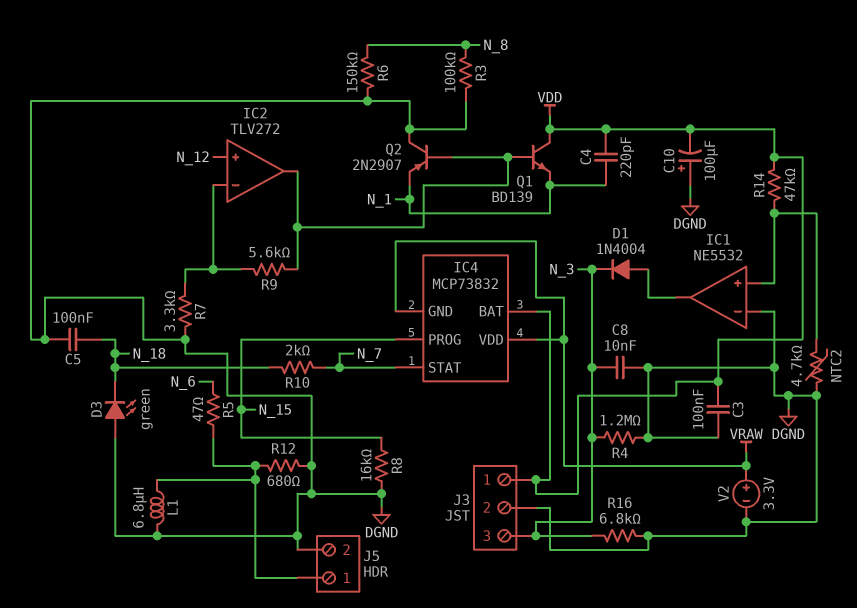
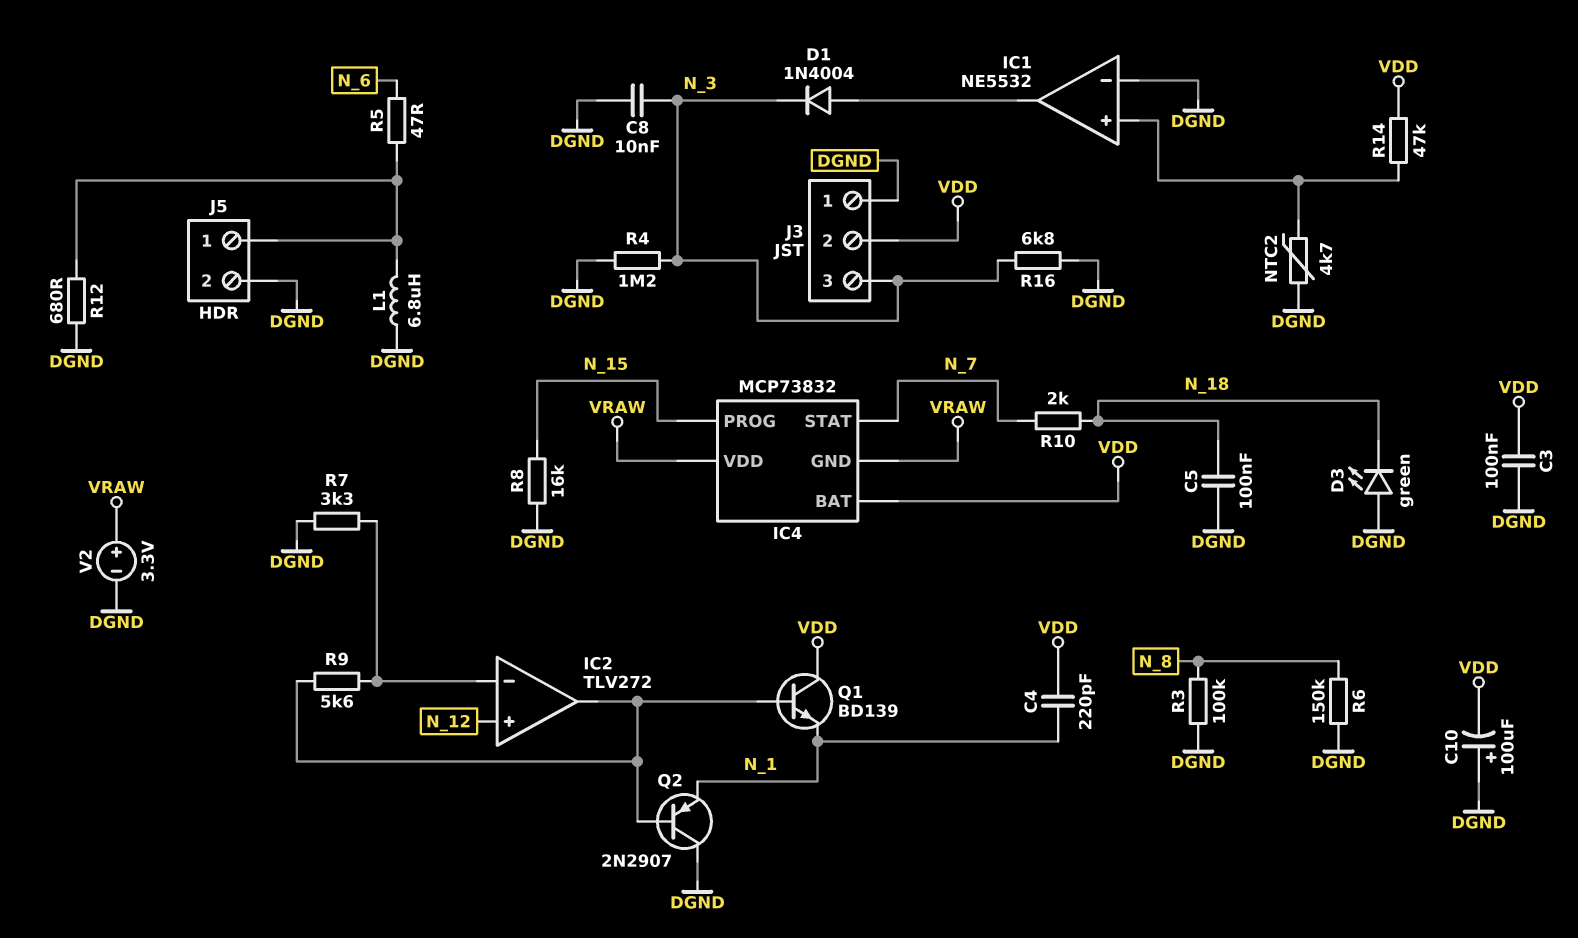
J3 pin 1: VDD -> DGND
J3 pin 2: DGND -> VDD

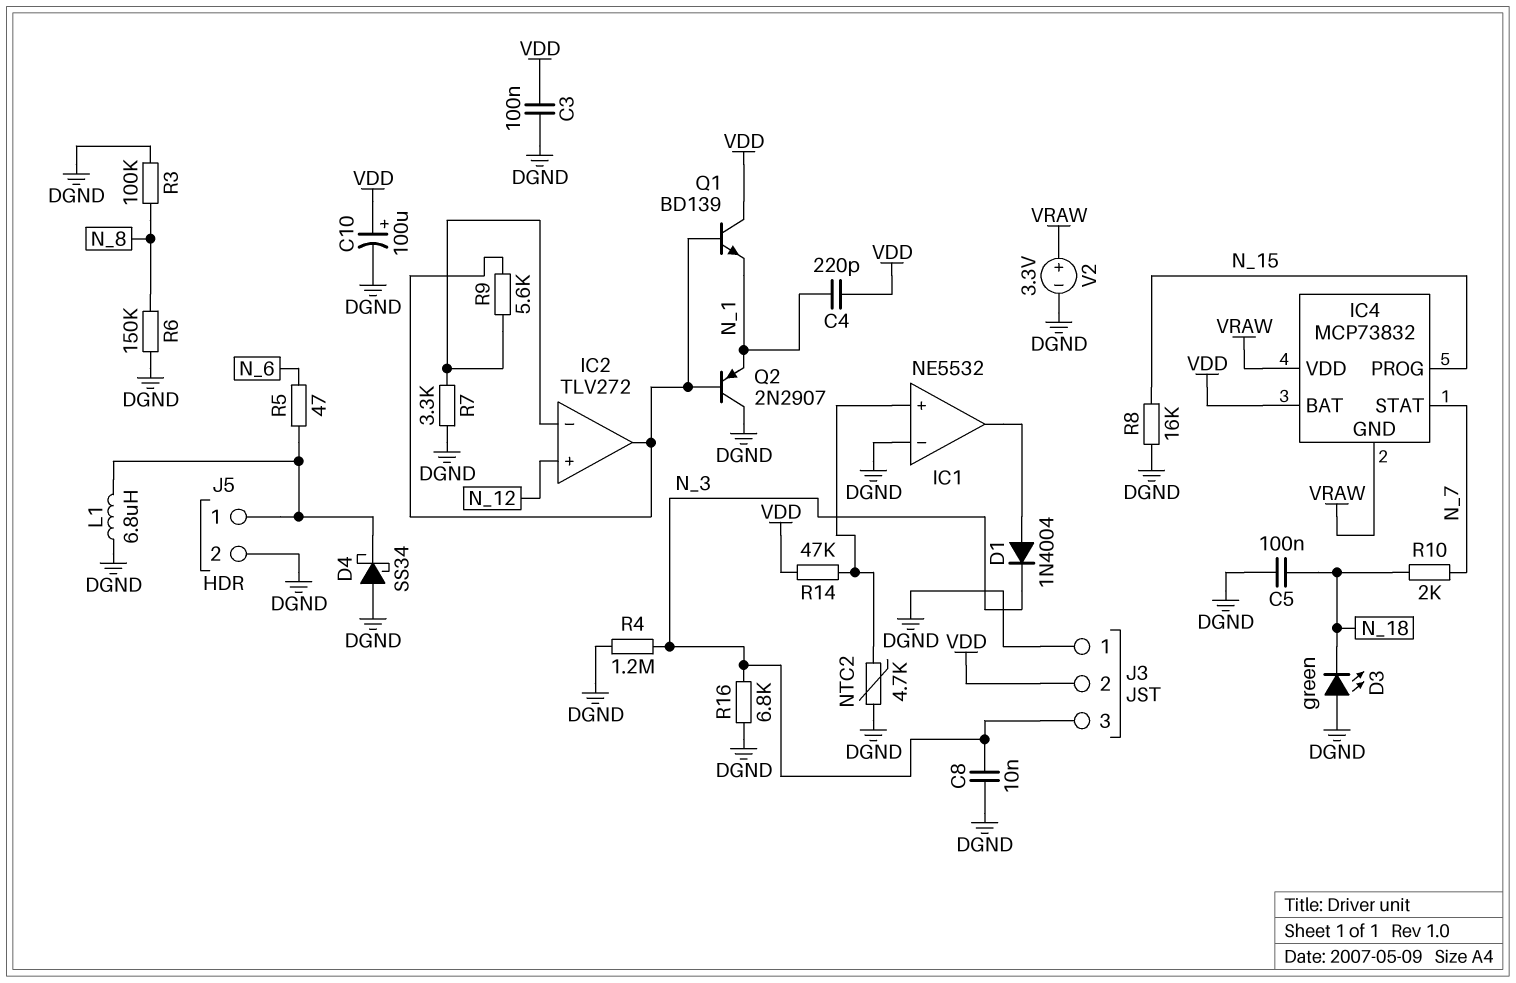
C10: 100uF (plus DGND, minus VDD) -> 100uF (plus VDD, minus DGND)
D4: none -> schottky SS34 (A DGND, K J5/1)
R12: 680 (DGND, J5/1) -> none

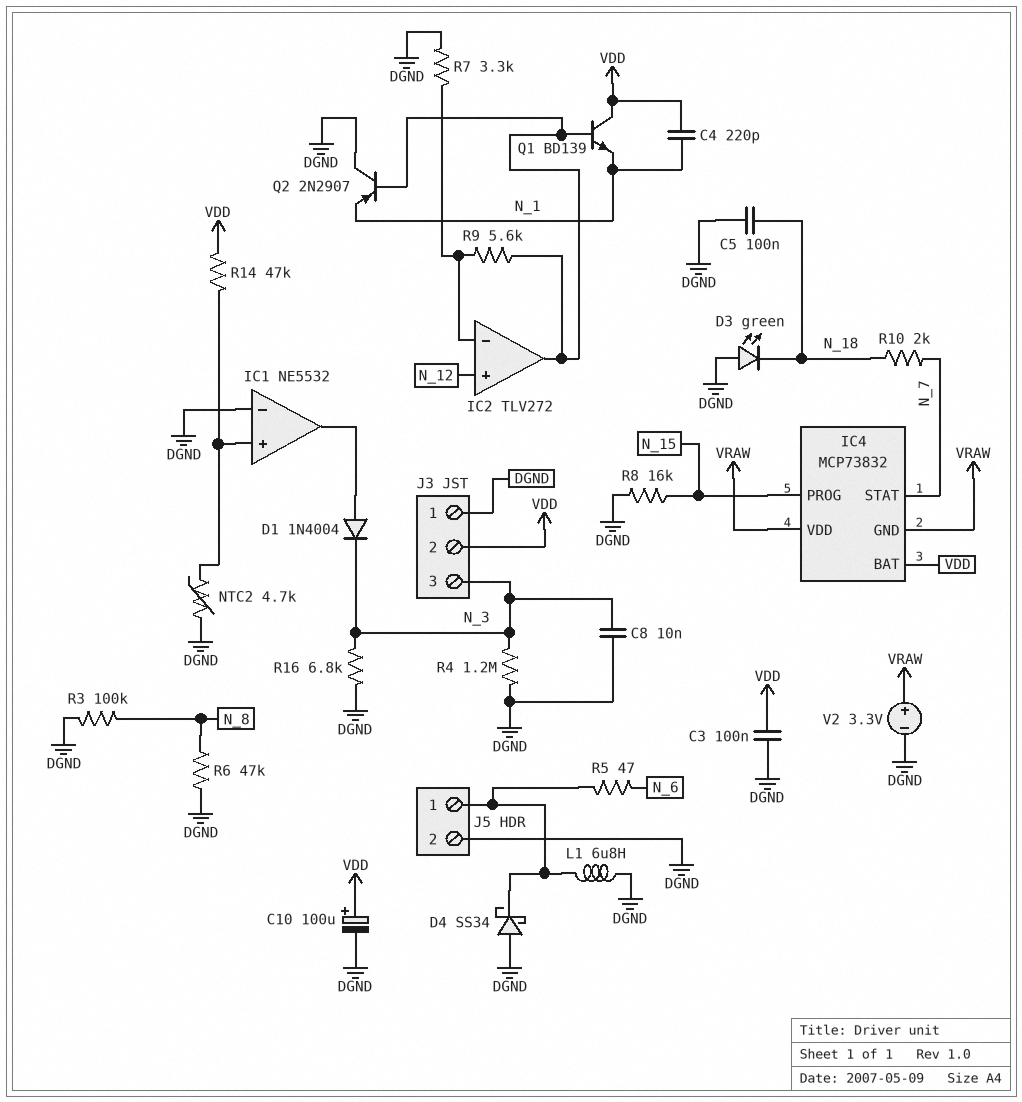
R6: 150k (DGND, N_8) -> 47k (DGND, N_8)

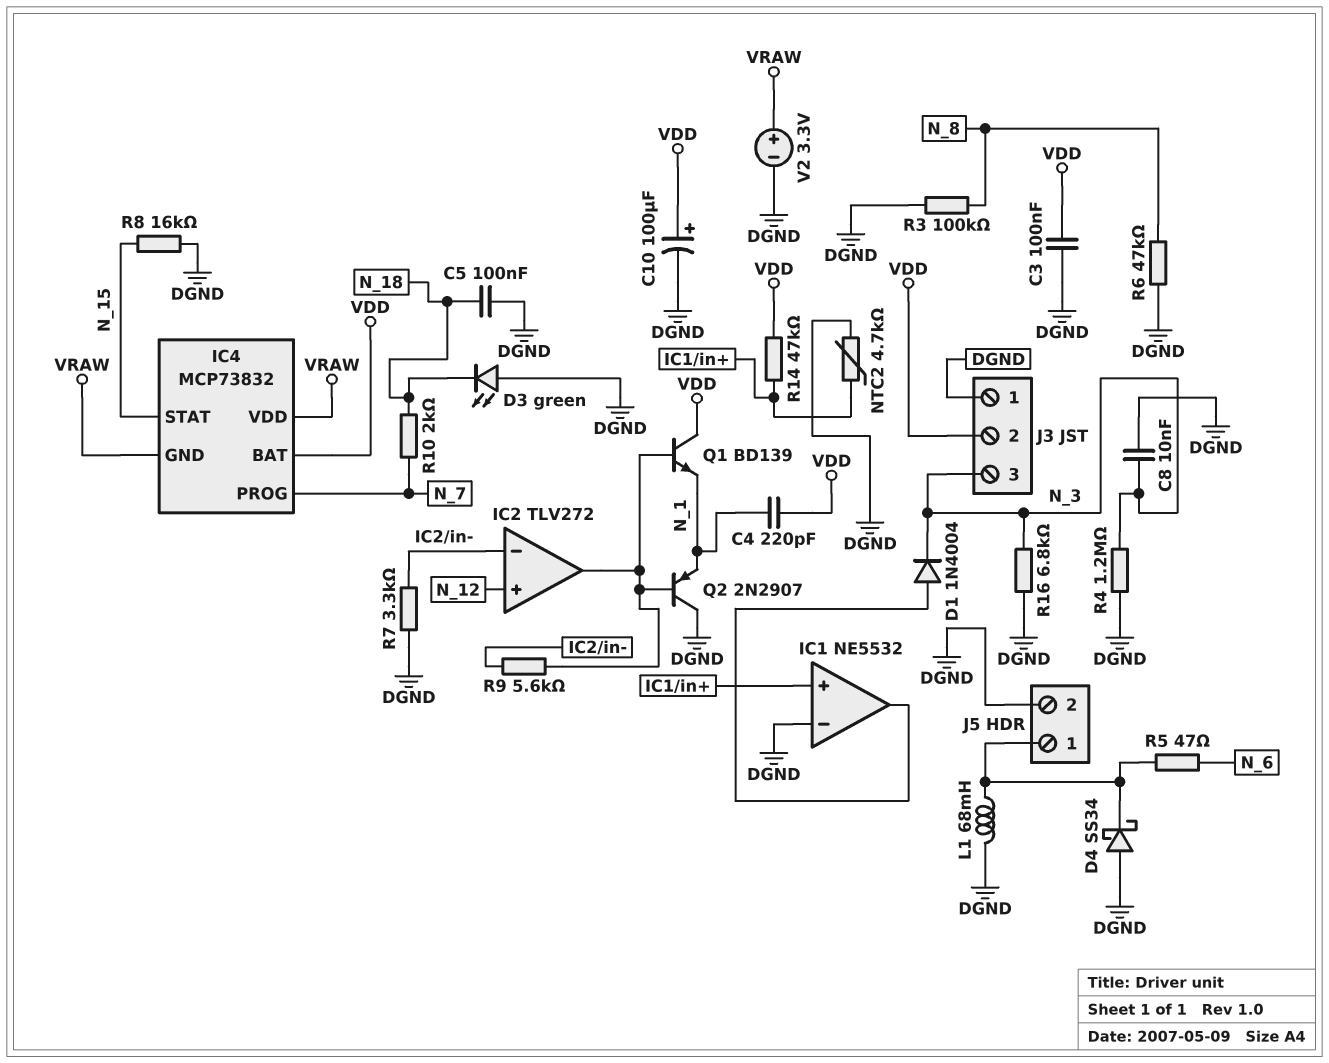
IC4 pin PROG: N_15 -> N_7
IC4 pin STAT: N_7 -> N_15
L1: 6.8uH (DGND, J5/1) -> 68mH (DGND, J5/1)

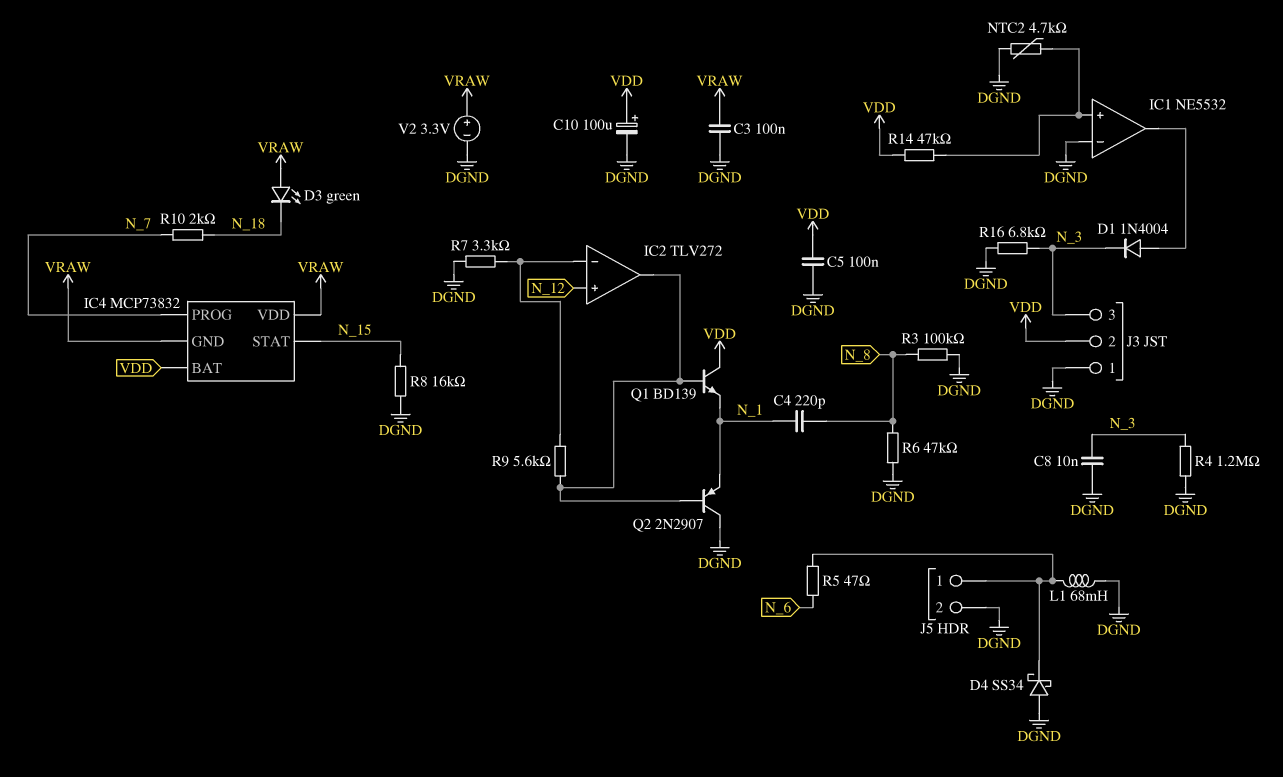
C3: 100nF (DGND, VDD) -> 100nF (DGND, VRAW)
C4: 220pF (N_1, VDD) -> 220pF (N_1, N_8)
C5: 100nF (DGND, N_18) -> 100nF (DGND, VDD)
D3: LED green (A DGND, K N_18) -> LED green (A VRAW, K N_18)

